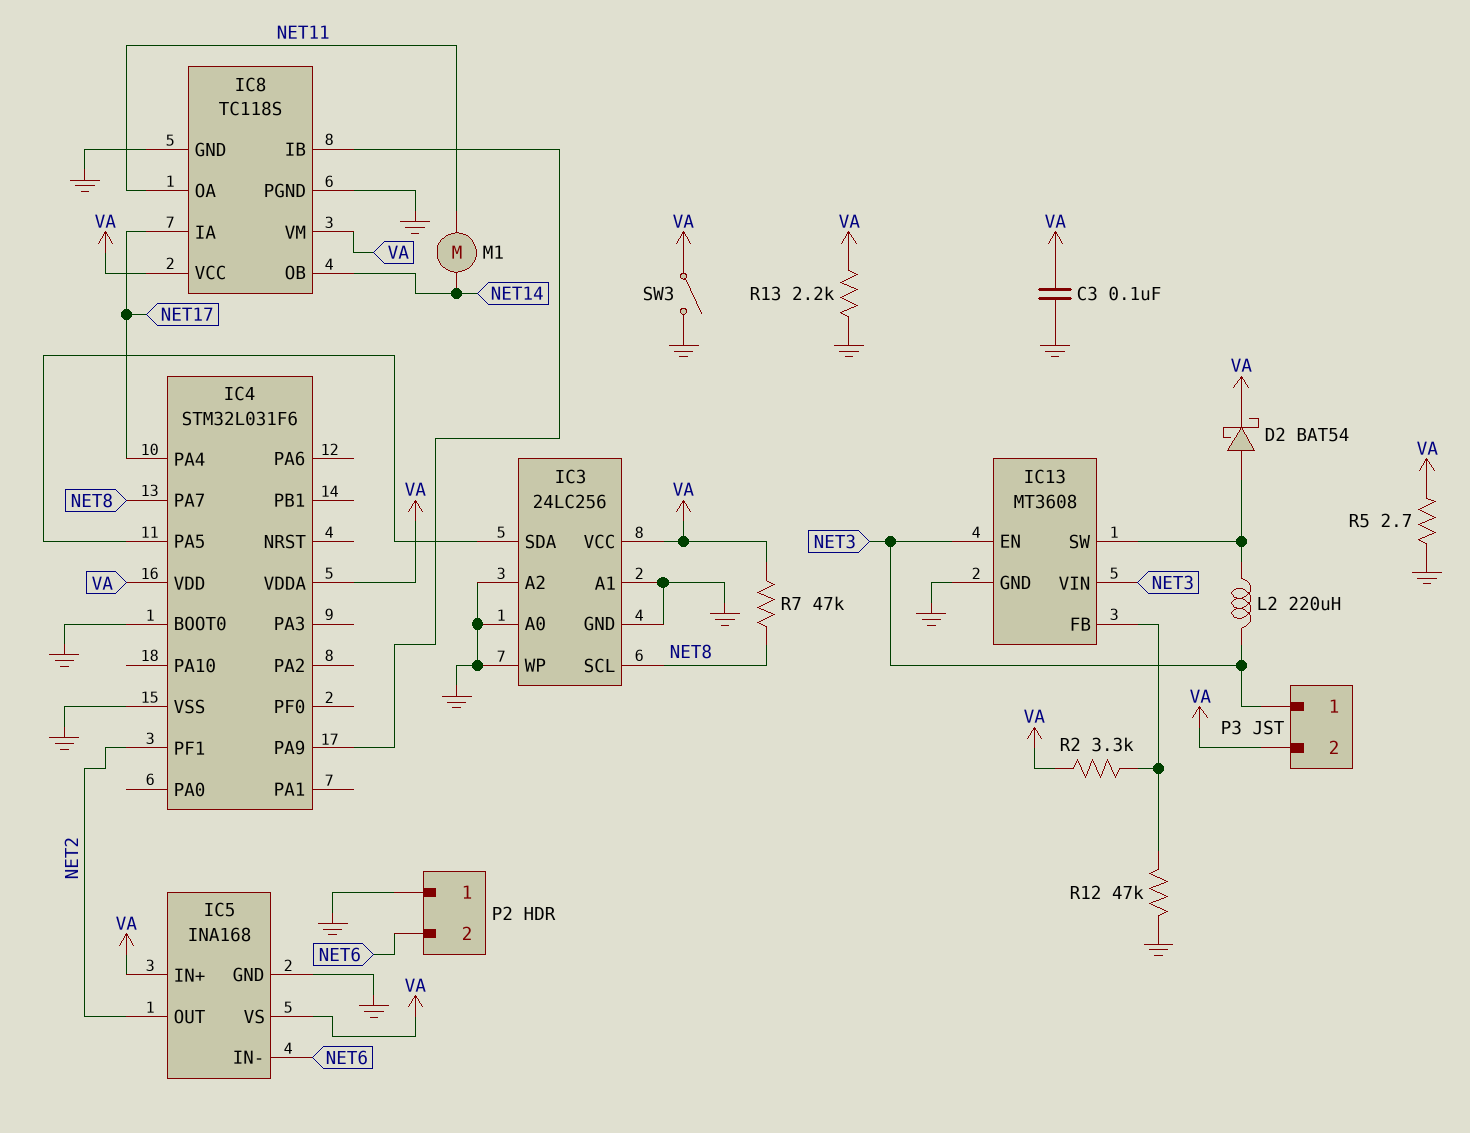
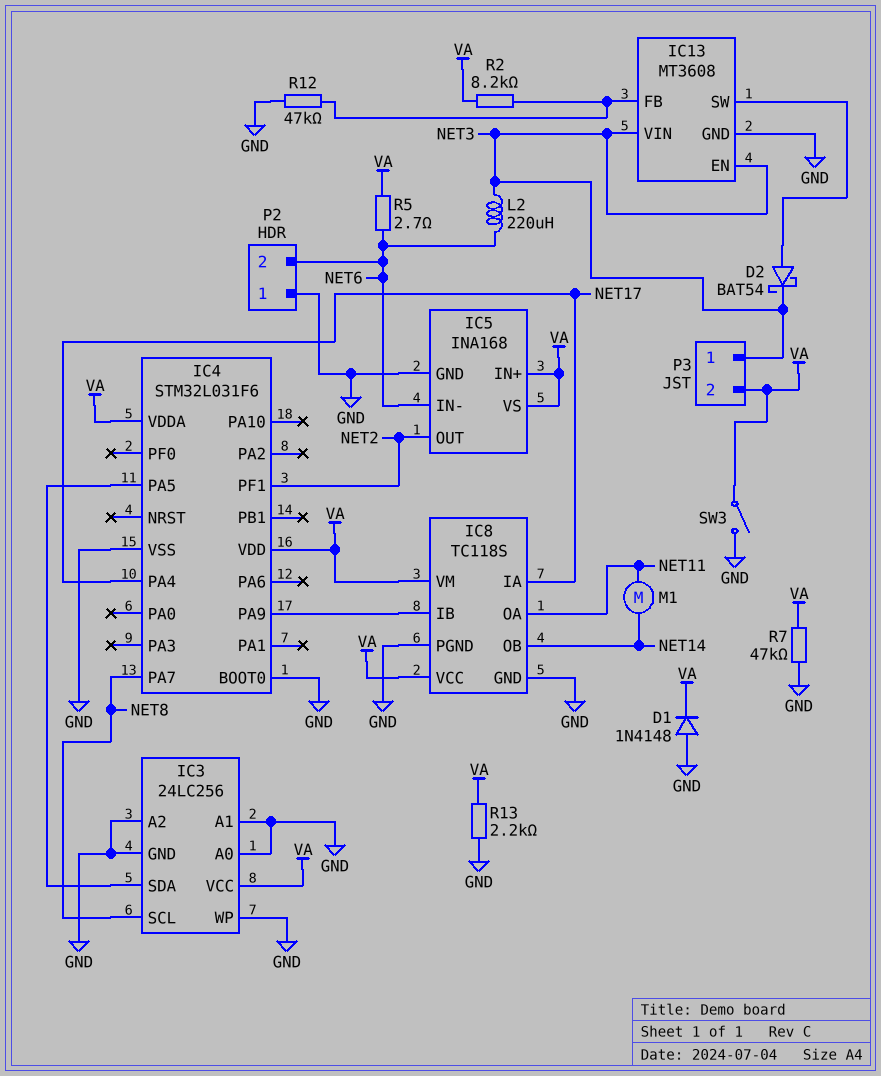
C3: 100nF (GND, VA) -> none
D1: none -> diode 1N4148 (A GND, K VA)
D2: schottky BAT54 (A IC13/SW, K VA) -> schottky BAT54 (A IC13/SW, K NET3)
L2: 220uH (IC13/SW, NET3) -> 220uH (NET3, NET6)
R2: 3.3k (IC13/FB, VA) -> 8.2k (IC13/FB, VA)
R5: 2.7 (GND, VA) -> 2.7 (NET6, VA)
R7: 47k (NET8, VA) -> 47k (GND, VA)

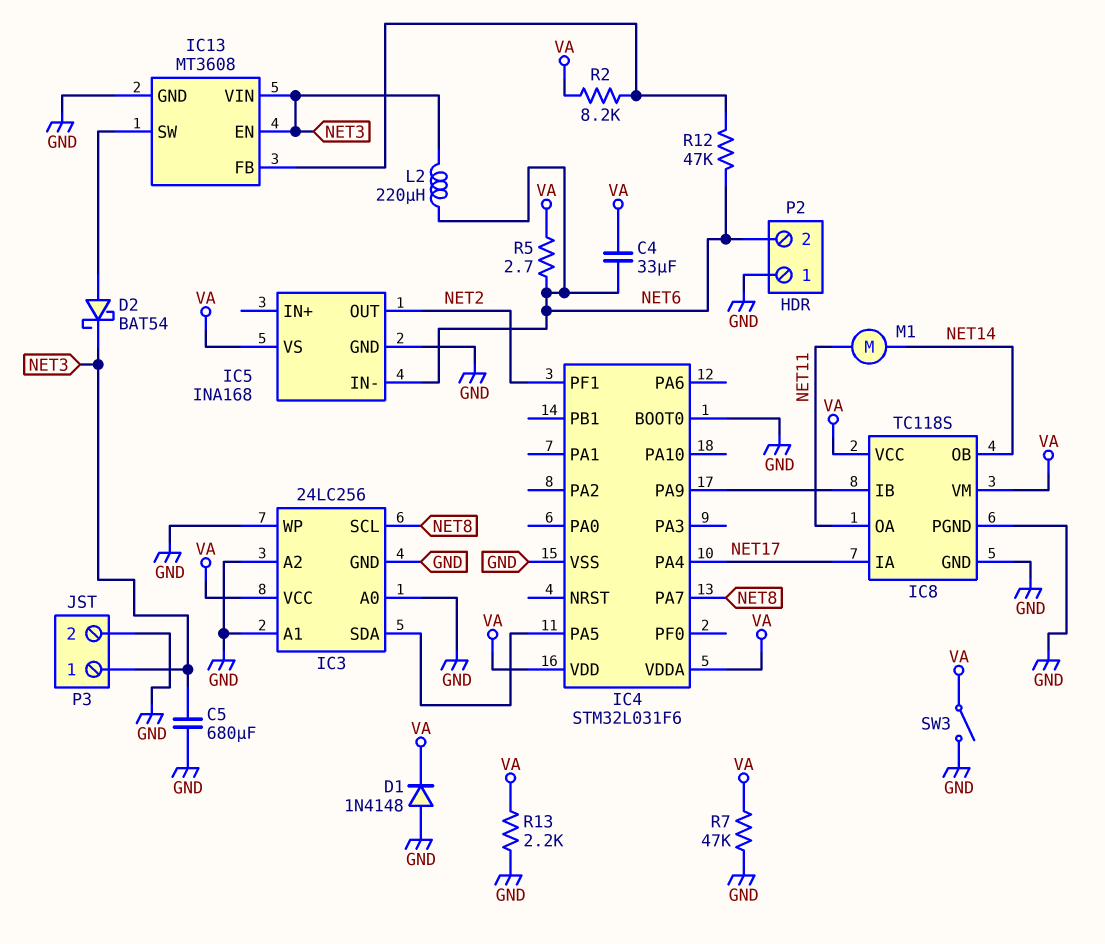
C4: none -> 33uF (NET6, VA)
C5: none -> 680uF (GND, NET3)
IC5 pin IN+: VA -> none
P3 pin 2: VA -> GND
R12: 47k (GND, IC13/FB) -> 47k (IC13/FB, NET6)

